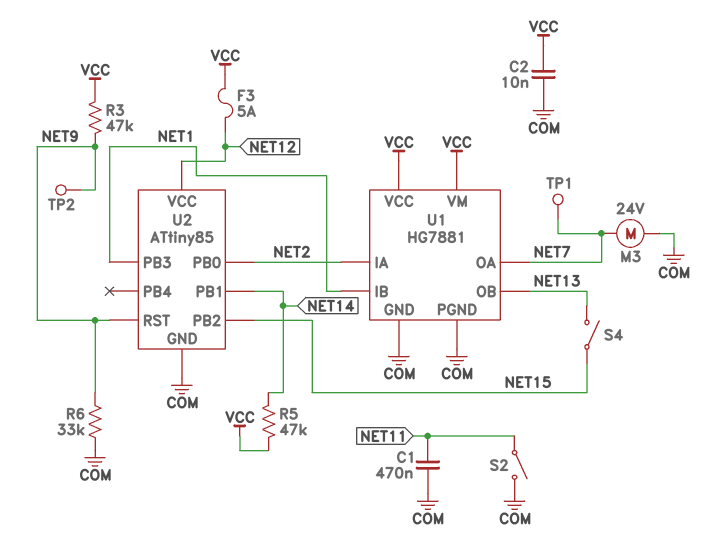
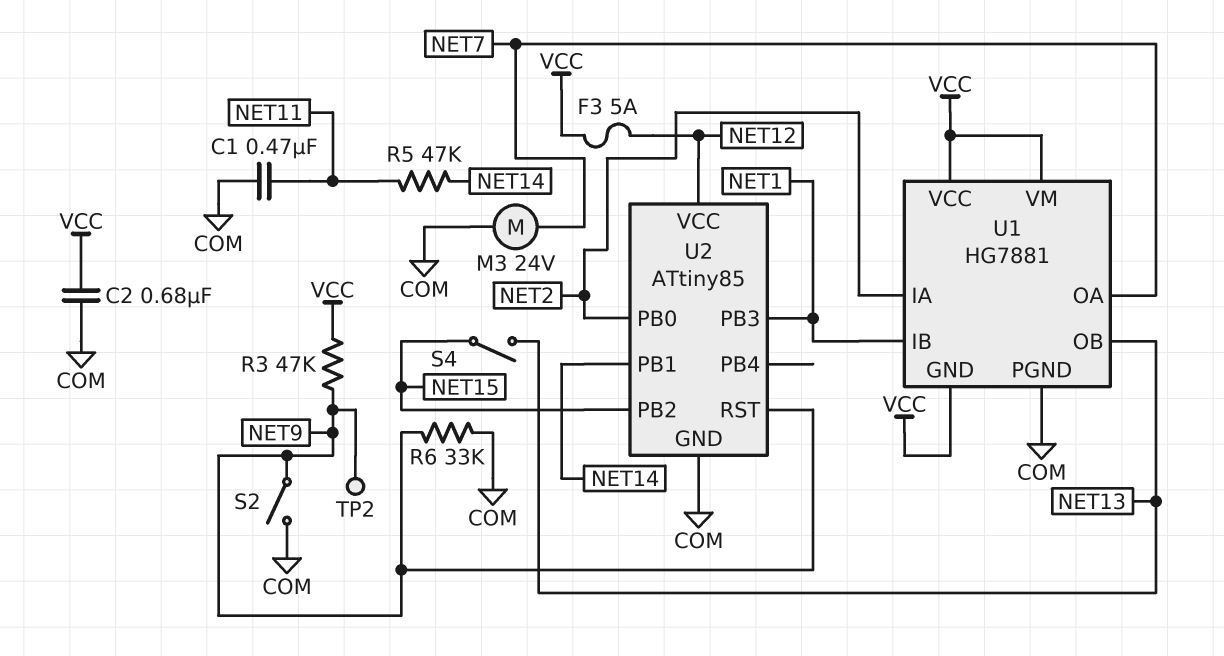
C2: 10nF (COM, VCC) -> 680nF (COM, VCC)
R5: 47k (NET14, VCC) -> 47k (NET11, NET14)
S2: switch (COM, NET11) -> switch (COM, NET9)
TP1: test point (NET7) -> none
U1 pin GND: COM -> VCC

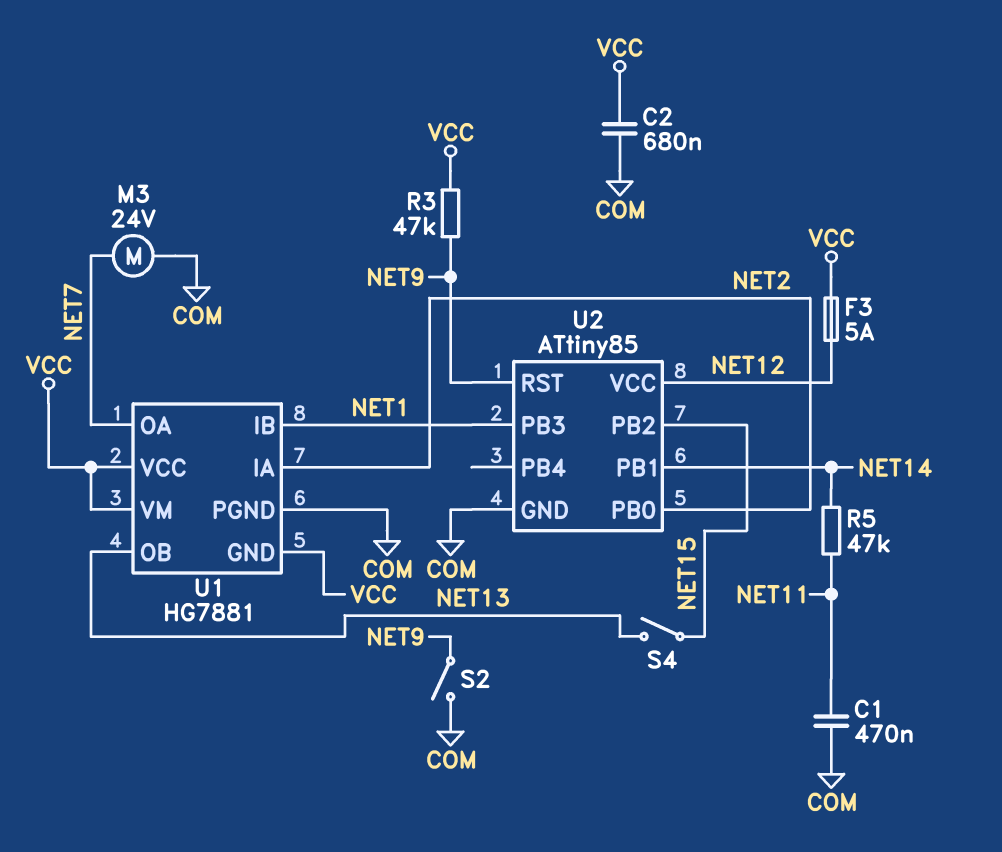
R6: 33k (COM, NET9) -> none
TP2: test point (NET9) -> none

